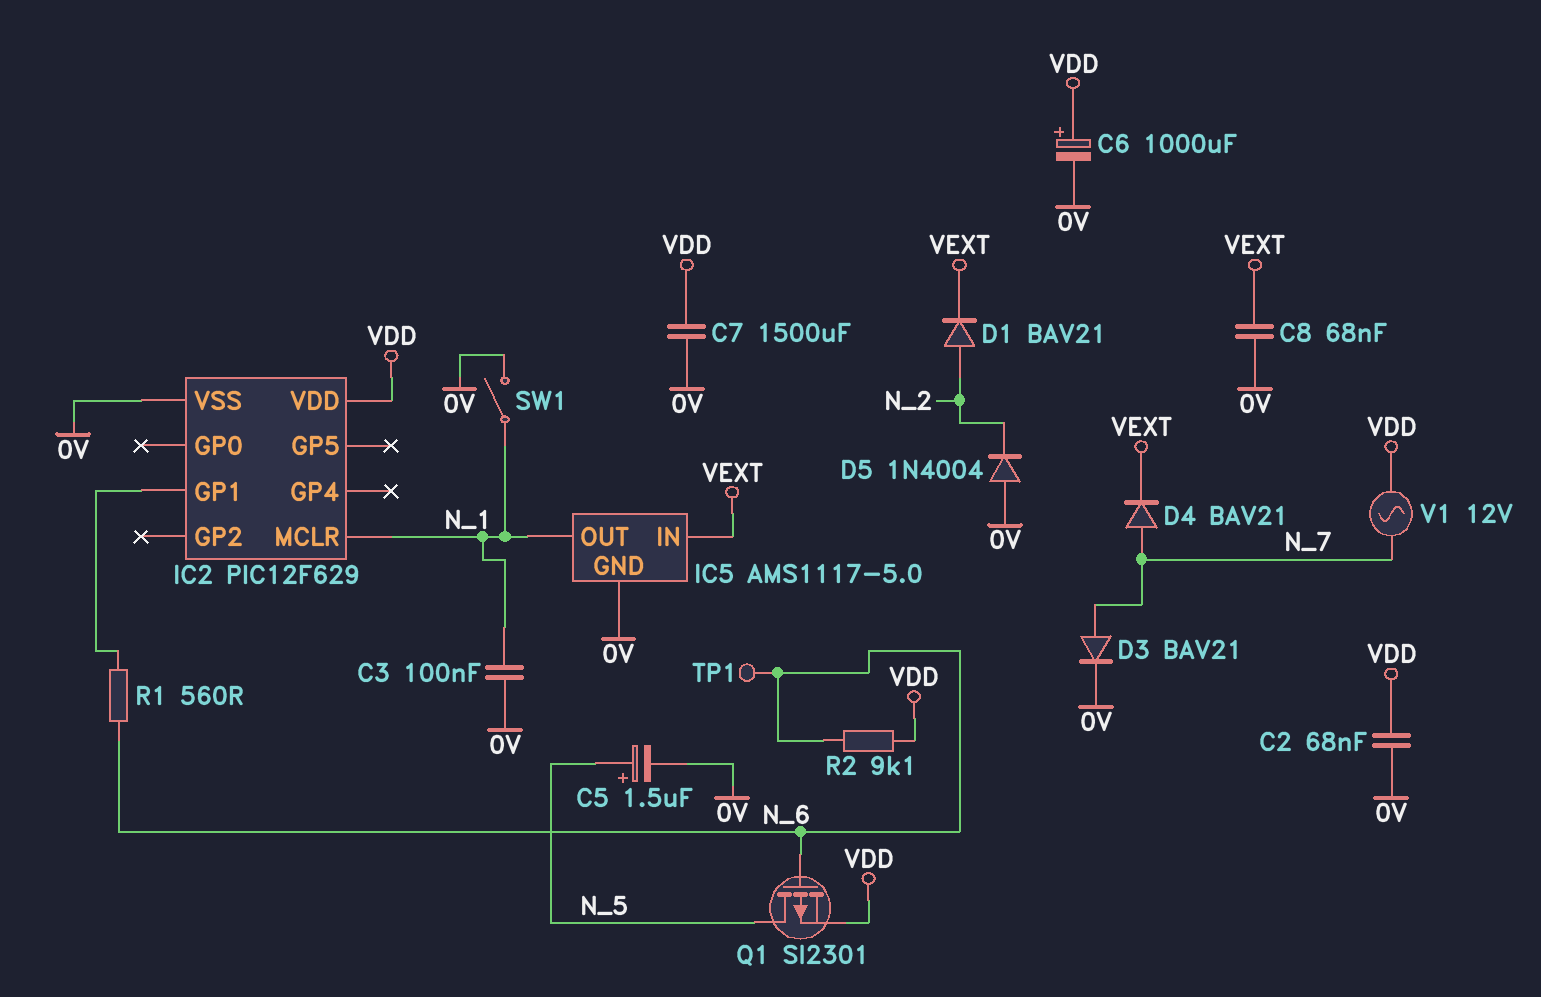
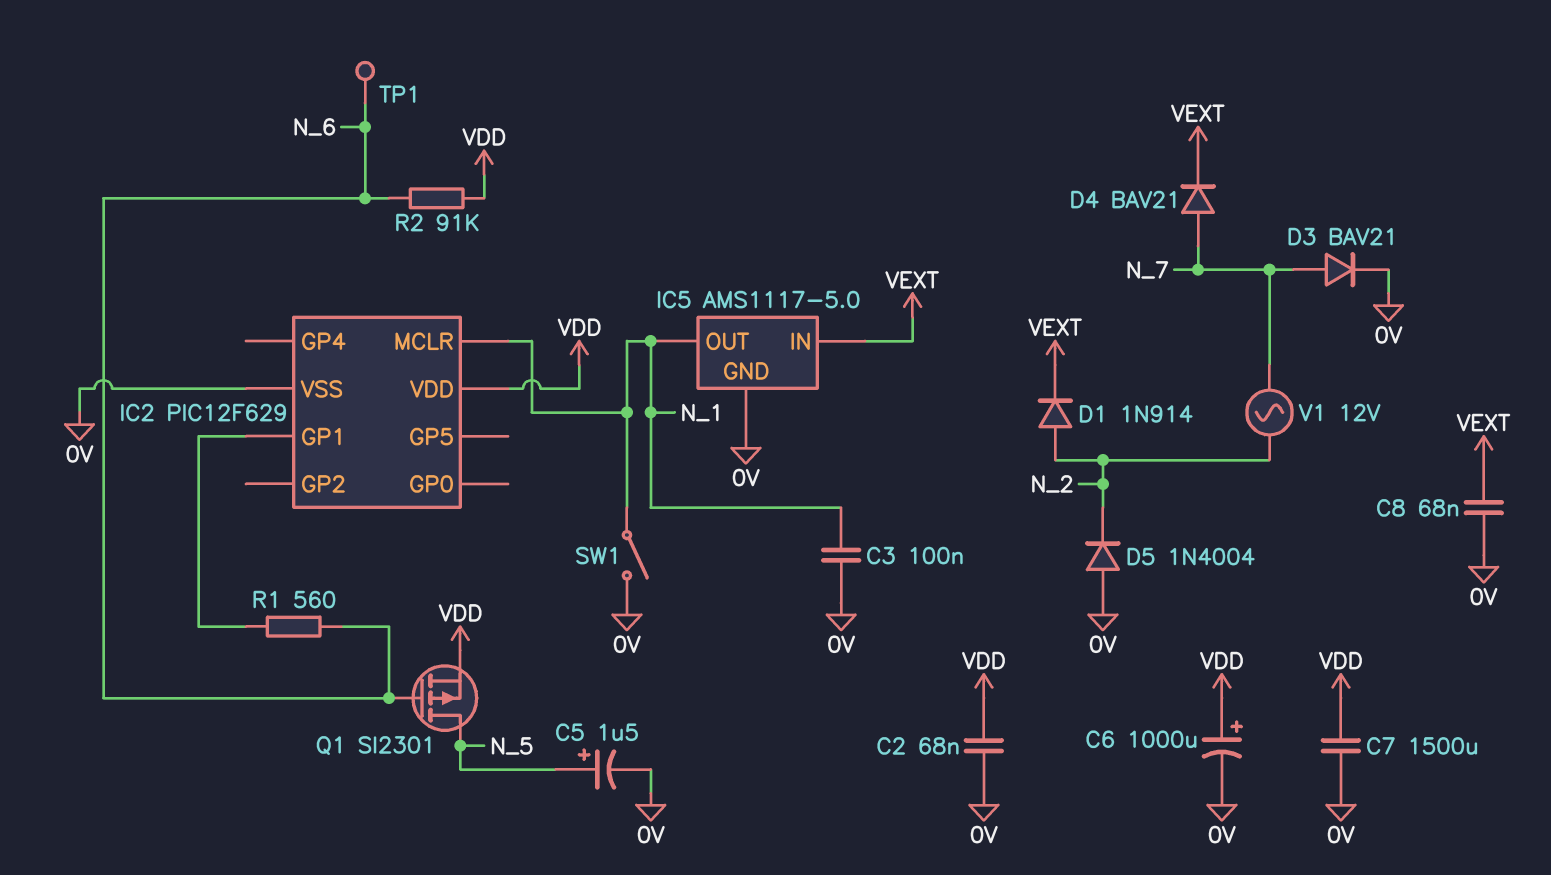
D1: diode BAV21 (A N_2, K VEXT) -> diode 1N914 (A N_2, K VEXT)
R2: 9.1k (N_6, VDD) -> 91k (N_6, VDD)
V1: AC 12V (N_7, VDD) -> AC 12V (N_2, N_7)

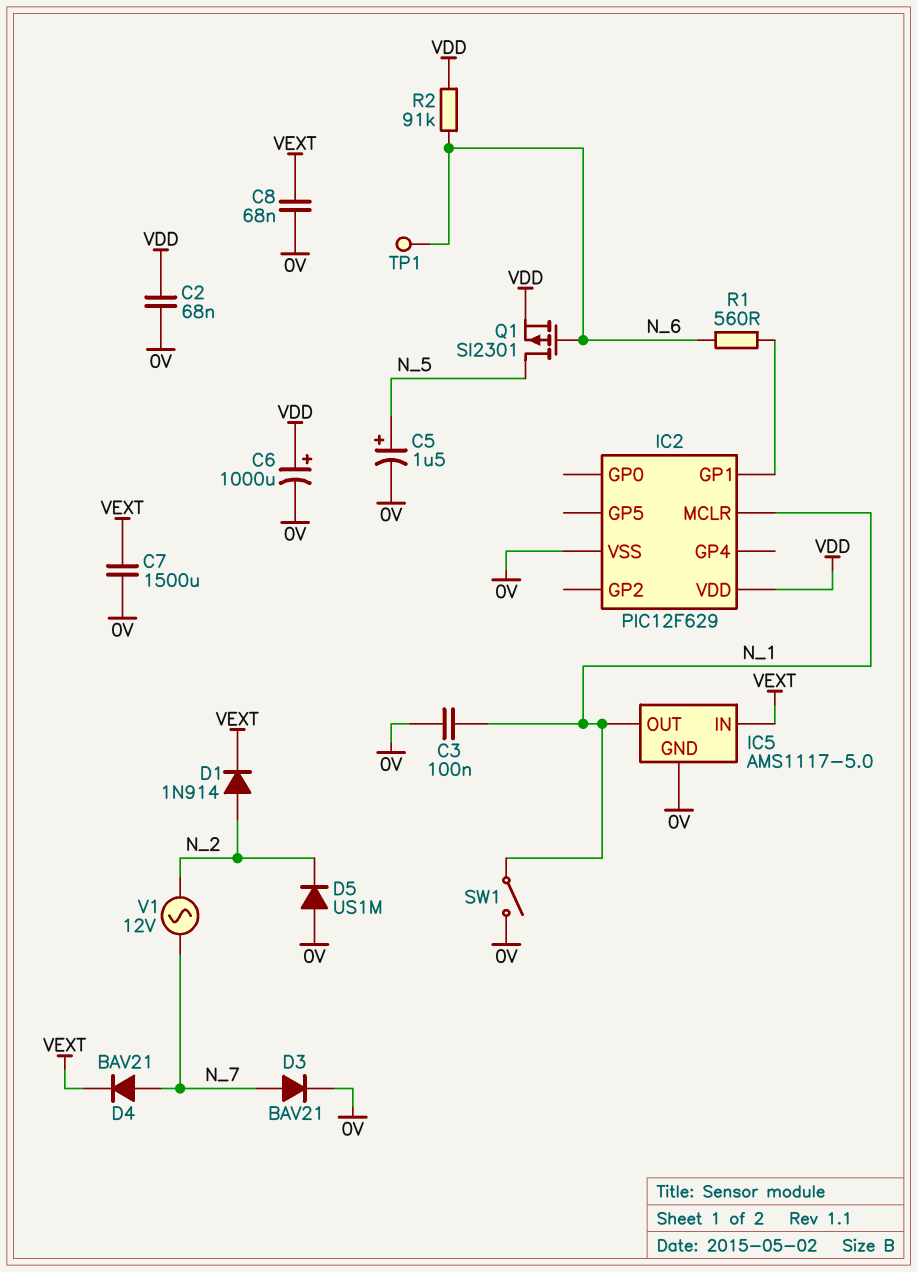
C7: 1500uF (0V, VDD) -> 1500uF (0V, VEXT)
D5: diode 1N4004 (A 0V, K N_2) -> diode US1M (A 0V, K N_2)

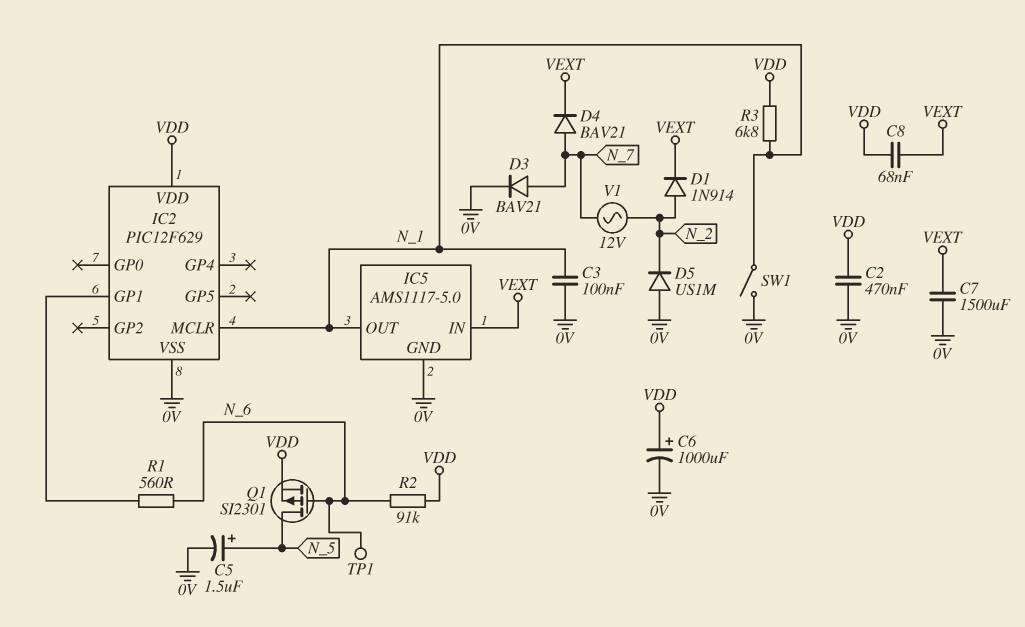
C2: 68nF (0V, VDD) -> 470nF (0V, VDD)
C8: 68nF (0V, VEXT) -> 68nF (VDD, VEXT)
R3: none -> 6.8k (N_1, VDD)

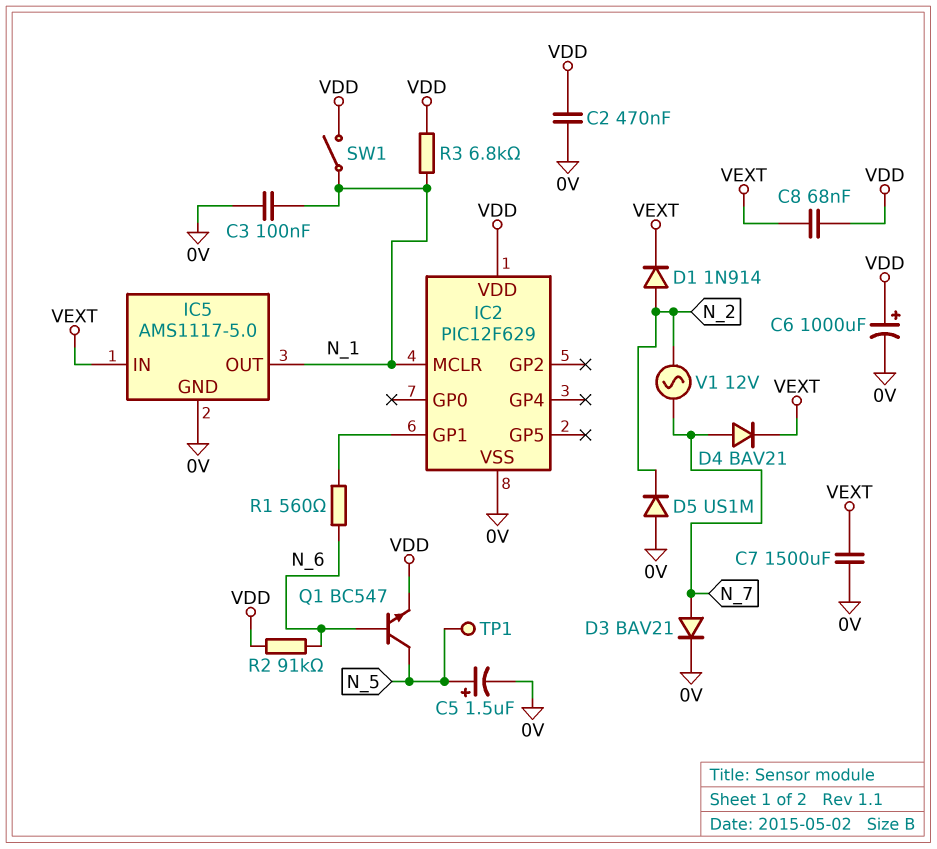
Q1: PMOS SI2301 (G N_6, D N_5, S VDD) -> NPN BC547 (B N_6, C N_5, E VDD)
SW1: switch (0V, N_1) -> switch (N_1, VDD)
TP1: test point (N_6) -> test point (N_5)

